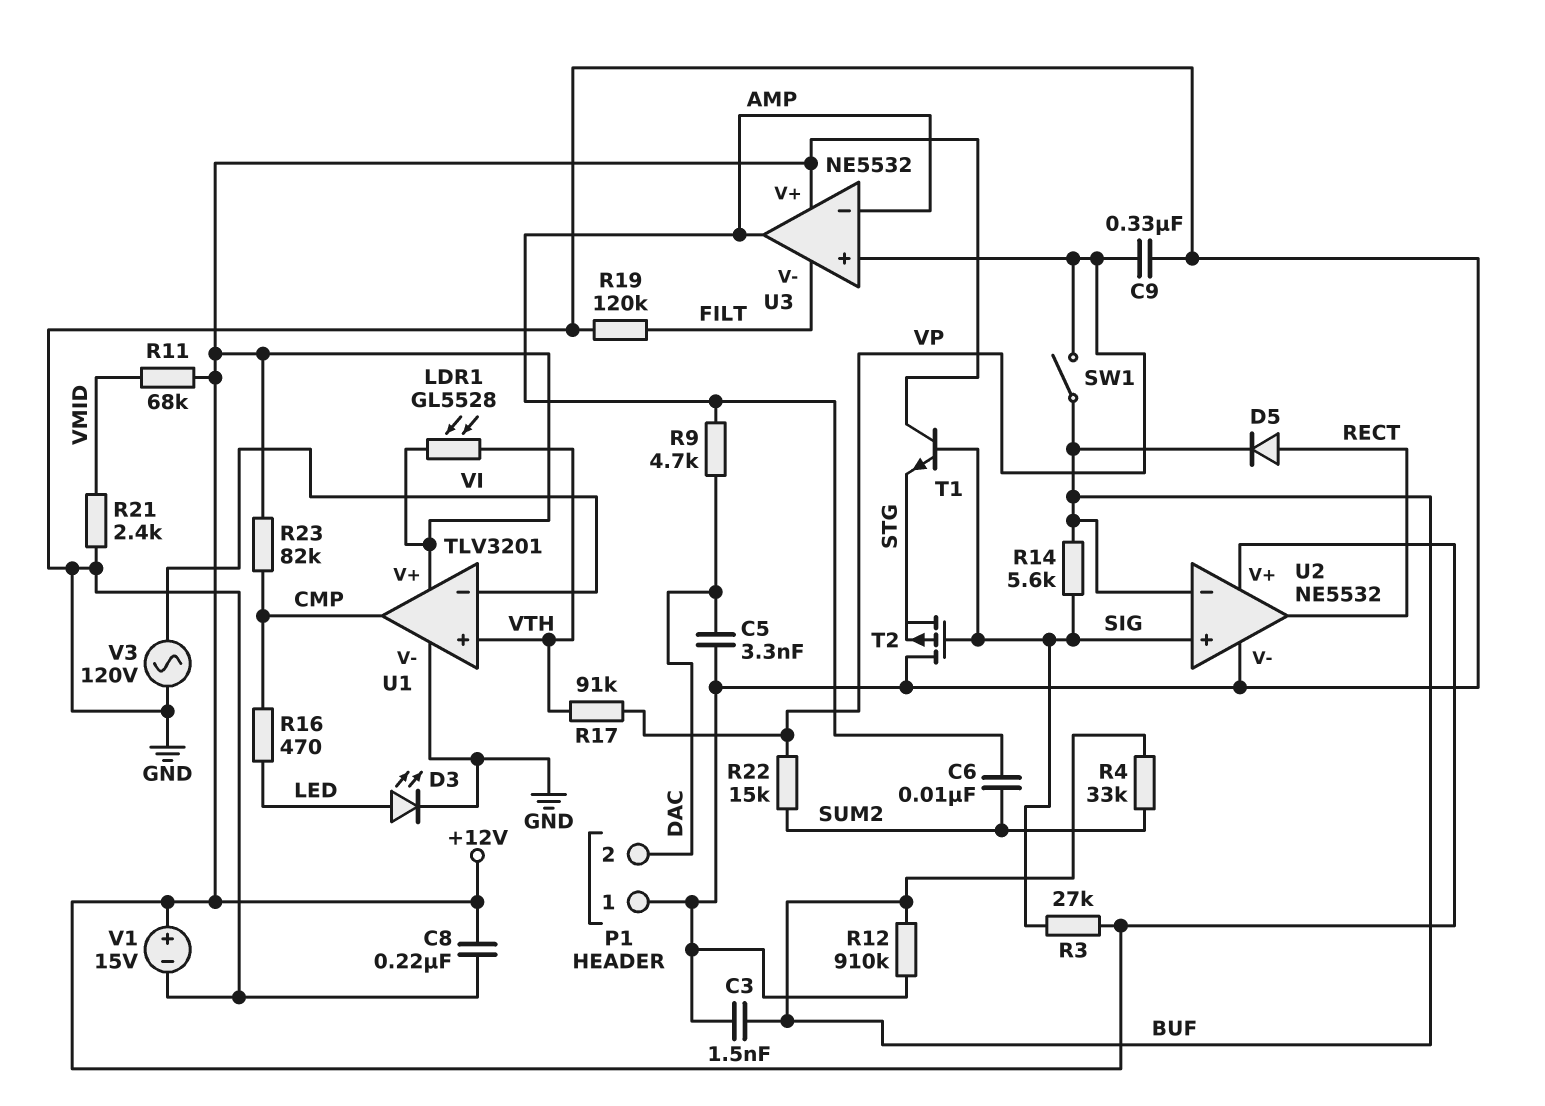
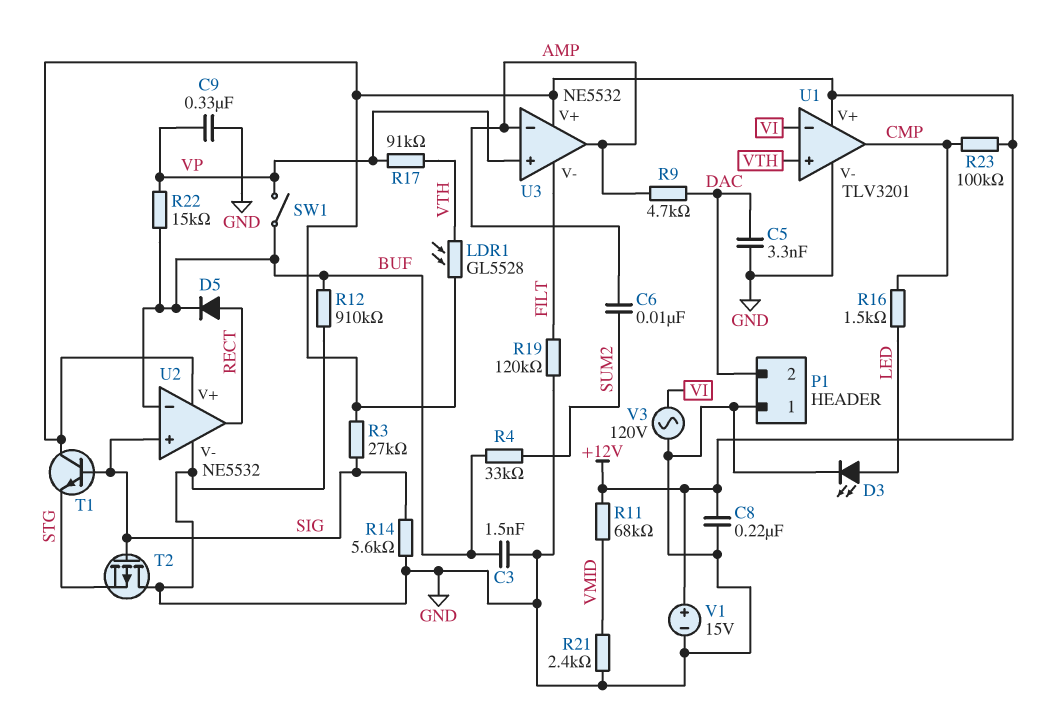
R14: 5.6k (BUF, SIG) -> 5.6k (GND, SIG)
R16: 470 (CMP, LED) -> 1.5k (CMP, LED)
R22: 15k (SUM2, VP) -> 15k (BUF, VP)
R23: 82k (+12V, CMP) -> 100k (+12V, CMP)

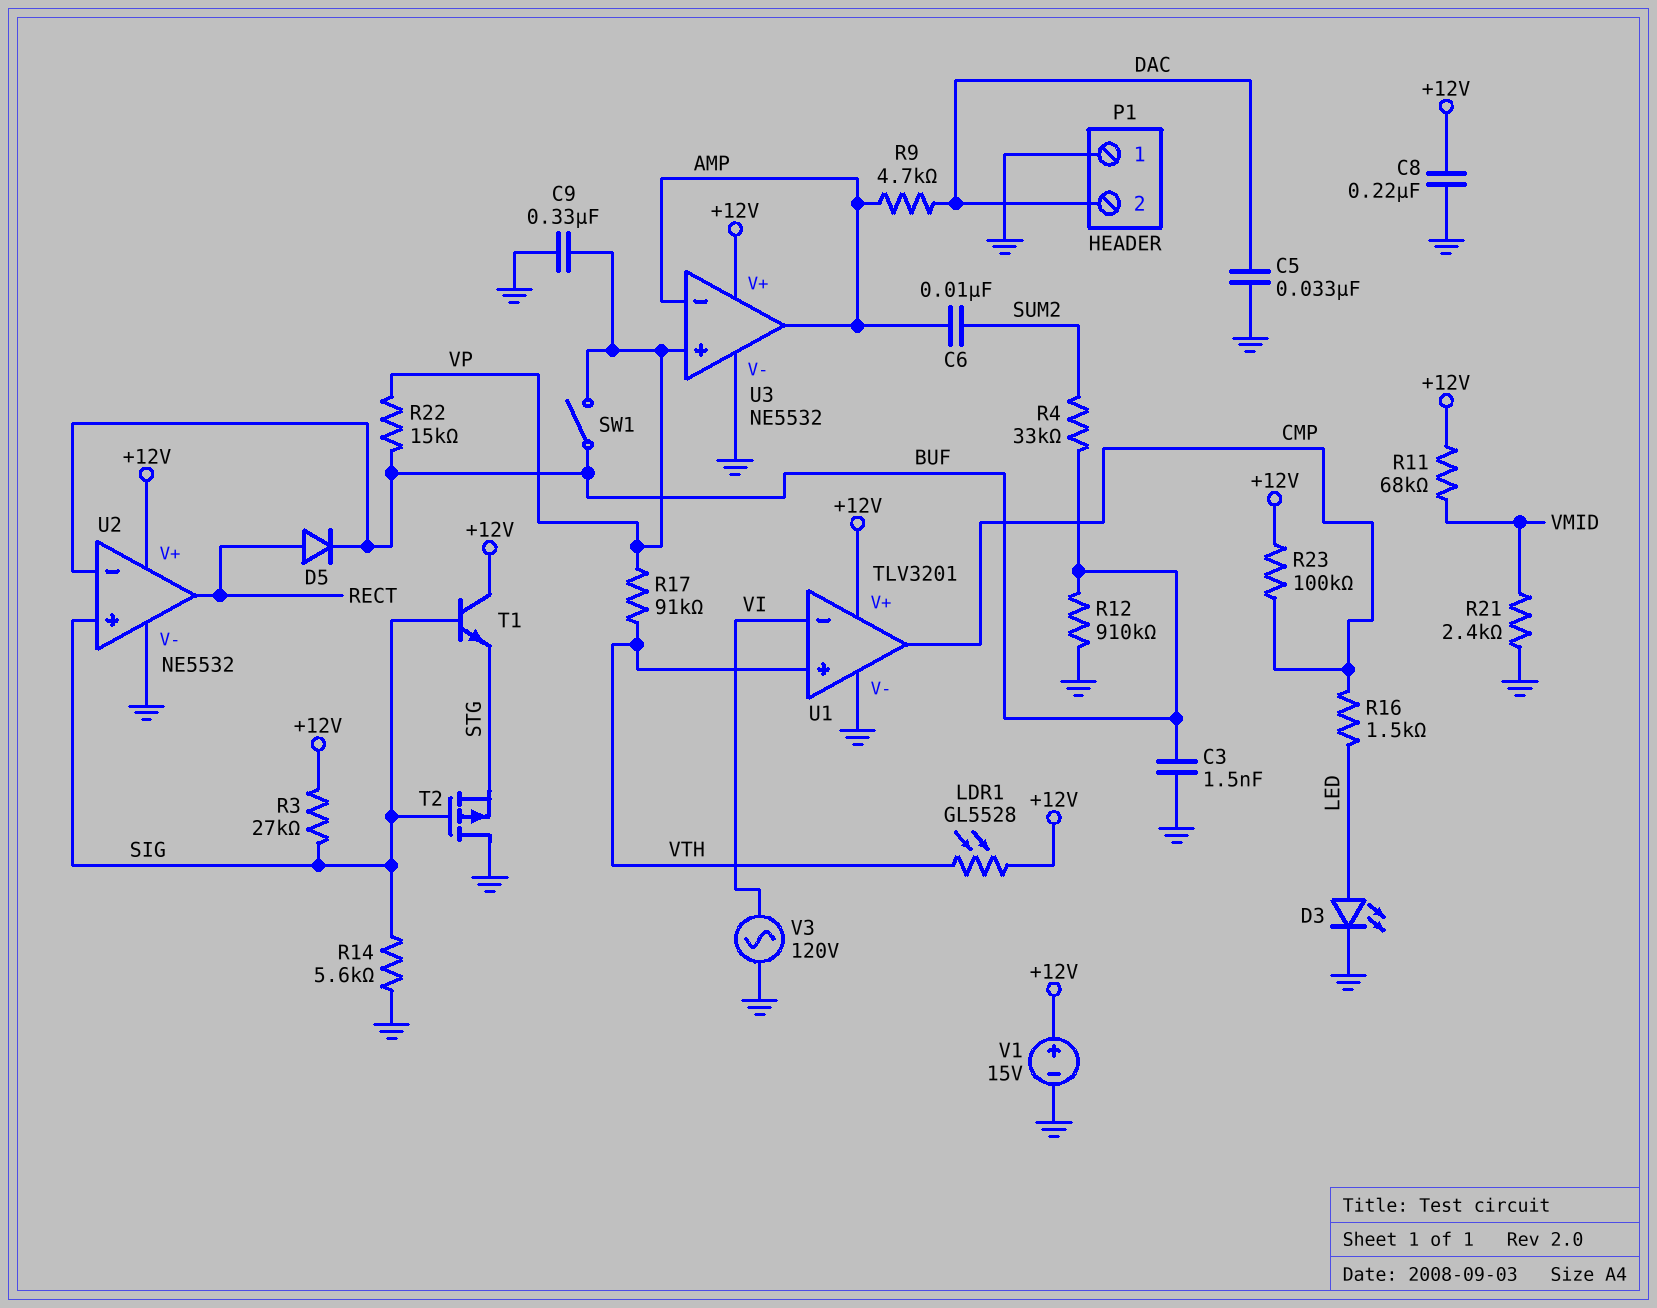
C5: 3.3nF (DAC, GND) -> 33nF (DAC, GND)
R19: 120k (FILT, GND) -> none
U3 pin V-: FILT -> GND

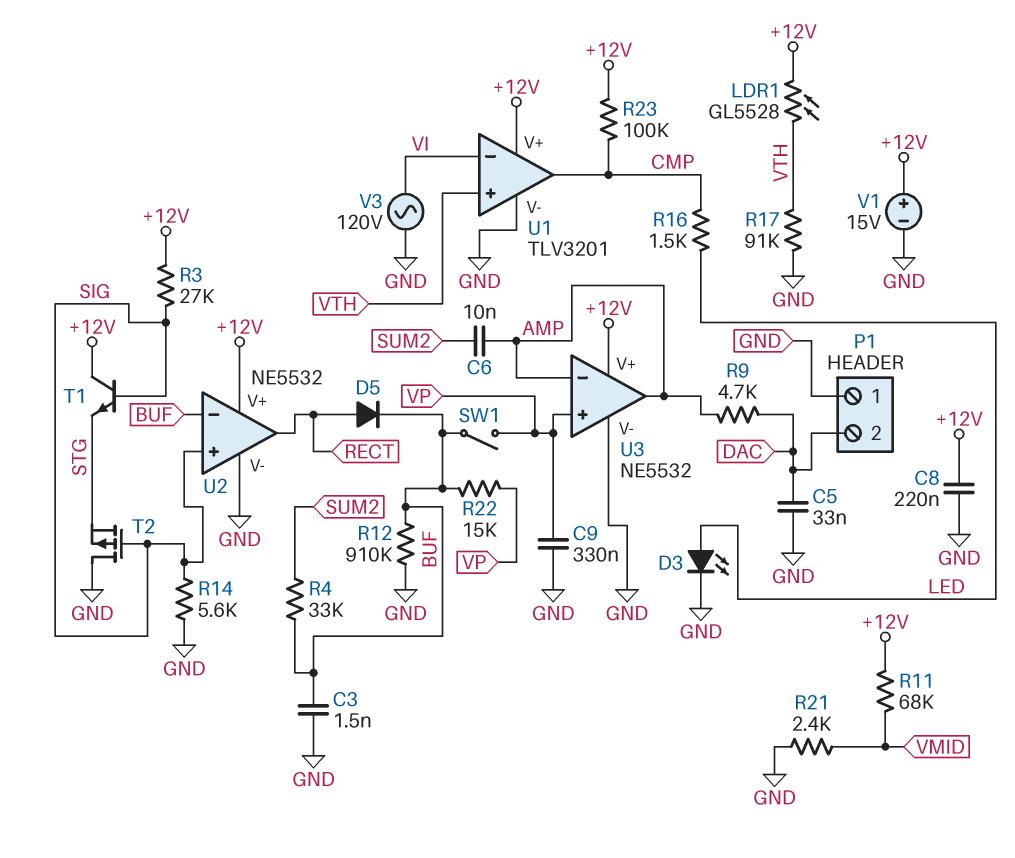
R17: 91k (VP, VTH) -> 91k (GND, VTH)

